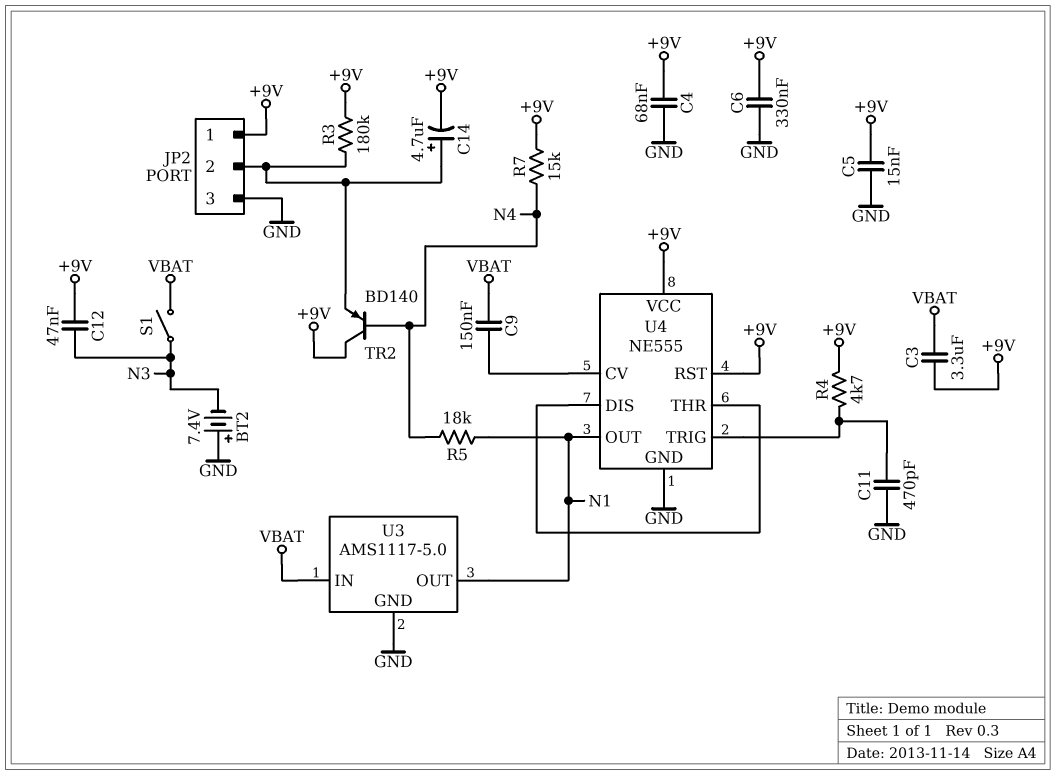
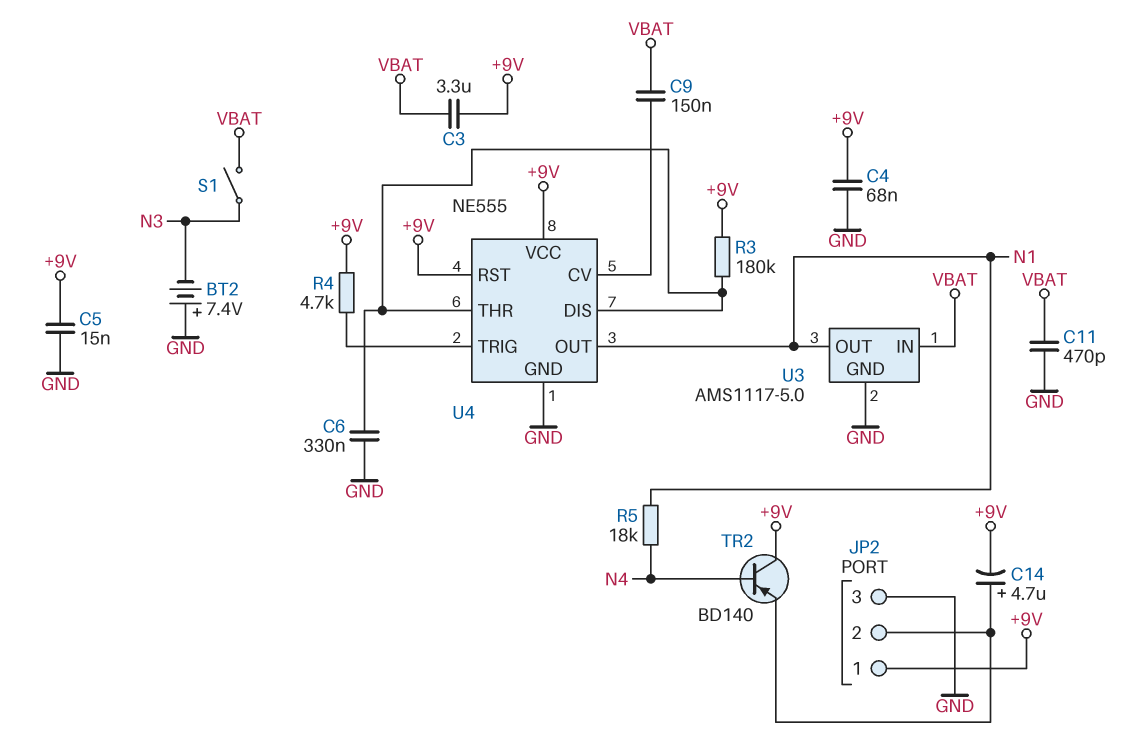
C6: 330nF (+9V, GND) -> 330nF (GND, U4/DIS)
C11: 470pF (GND, U4/TRIG) -> 470pF (GND, VBAT)
C12: 47nF (+9V, N3) -> none
R3: 180k (+9V, JP2/2) -> 180k (+9V, U4/DIS)
R7: 15k (+9V, N4) -> none

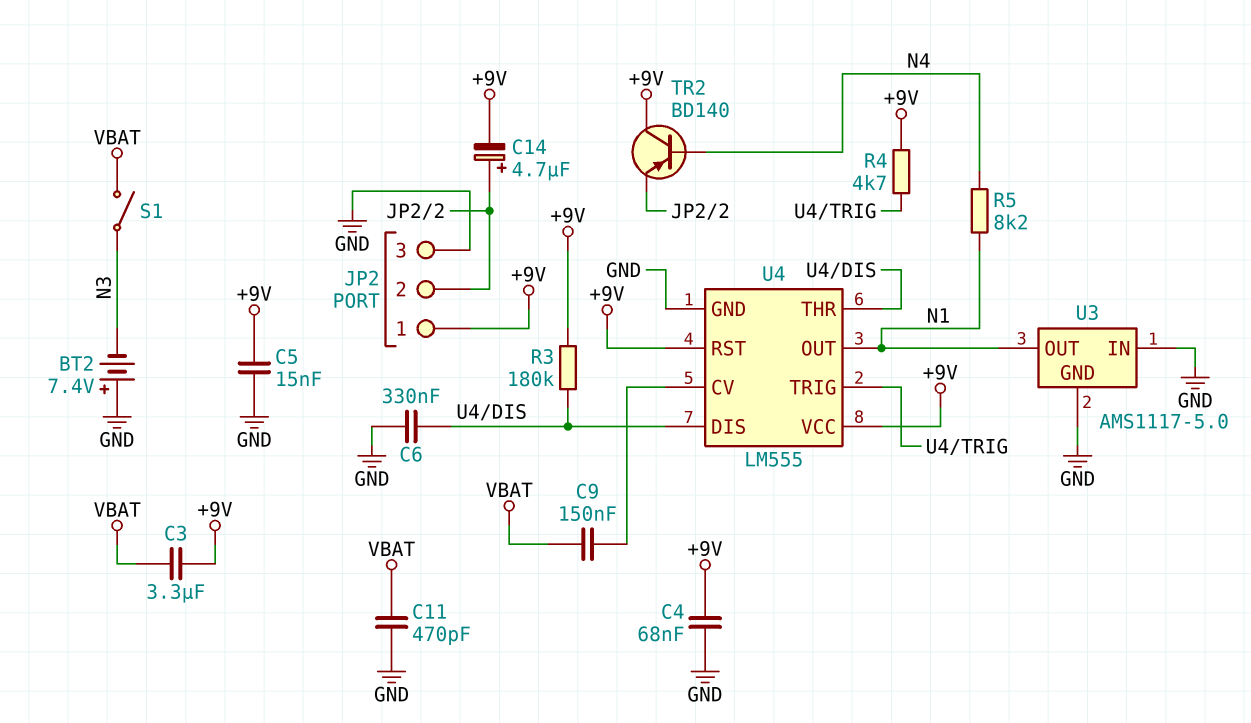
R5: 18k (N1, N4) -> 8.2k (N1, N4)
U3 pin IN: VBAT -> GND
U4: NE555 -> LM555

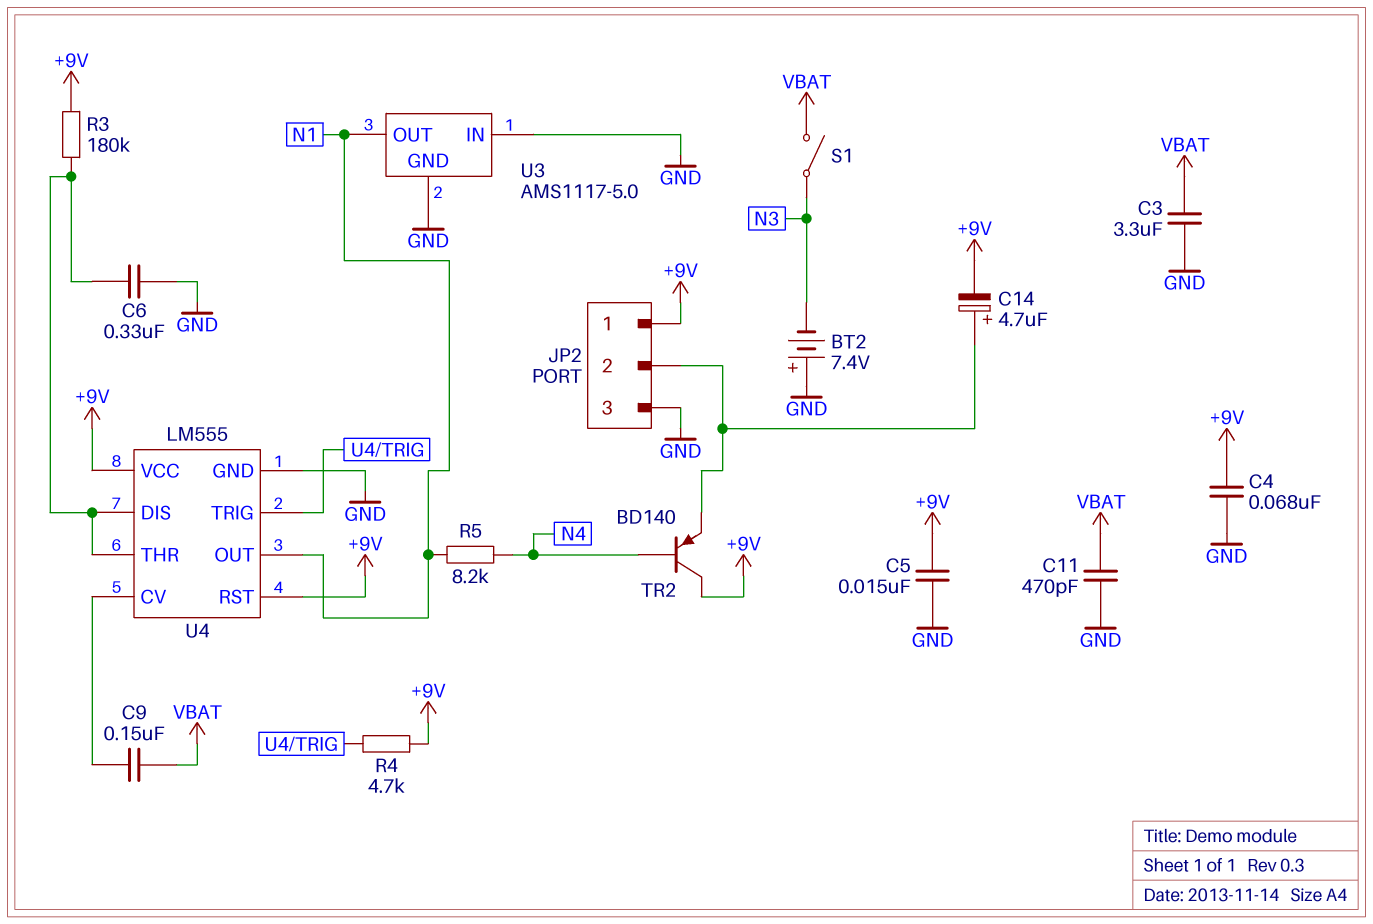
C3: 3.3uF (+9V, VBAT) -> 3.3uF (GND, VBAT)

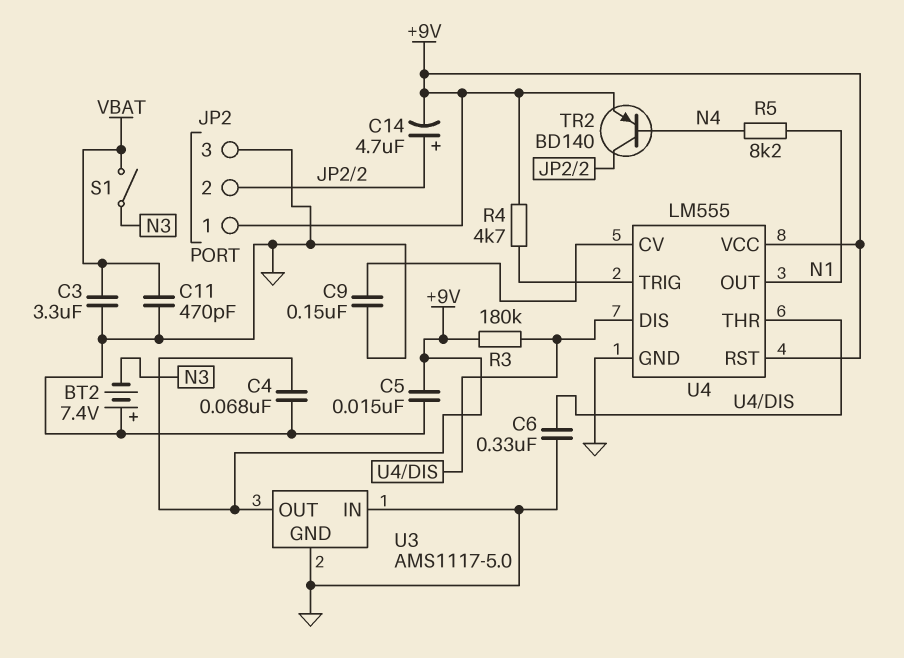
C9: 150nF (U4/CV, VBAT) -> 150nF (GND, U4/CV)
TR2: PNP BD140 (B N4, C +9V, E JP2/2) -> PNP BD140 (B N4, C JP2/2, E +9V)
U3 pin OUT: N1 -> +9V

